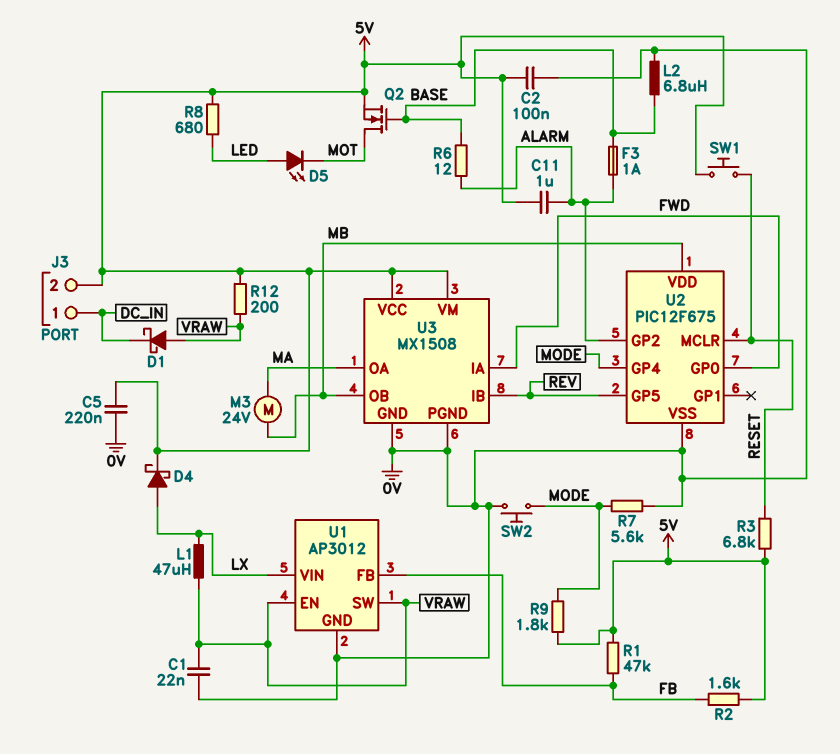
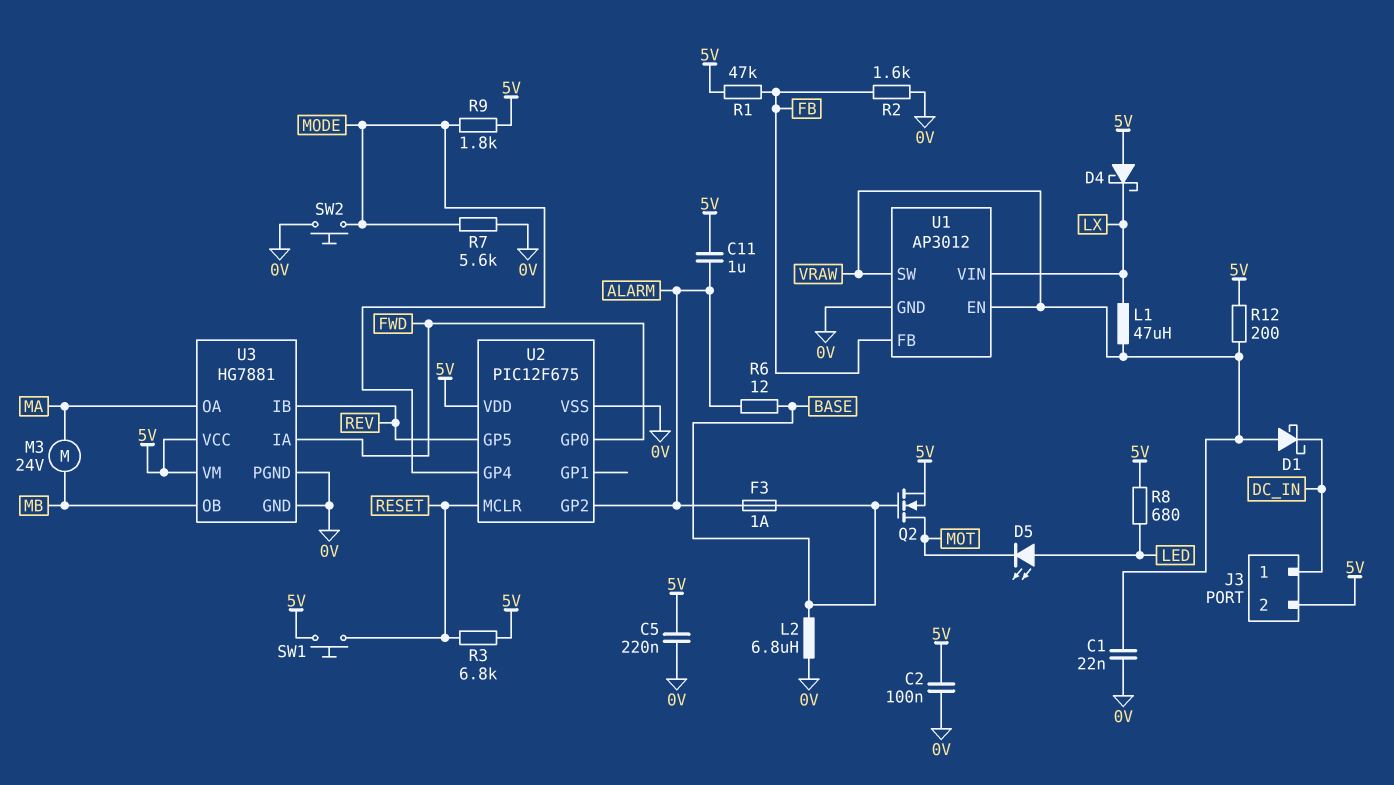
D4: schottky (A LX, K 5V) -> schottky (A 5V, K LX)
R2: 1.6k (5V, FB) -> 1.6k (0V, FB)
U2 pin VDD: MB -> 5V
U3: MX1508 -> HG7881

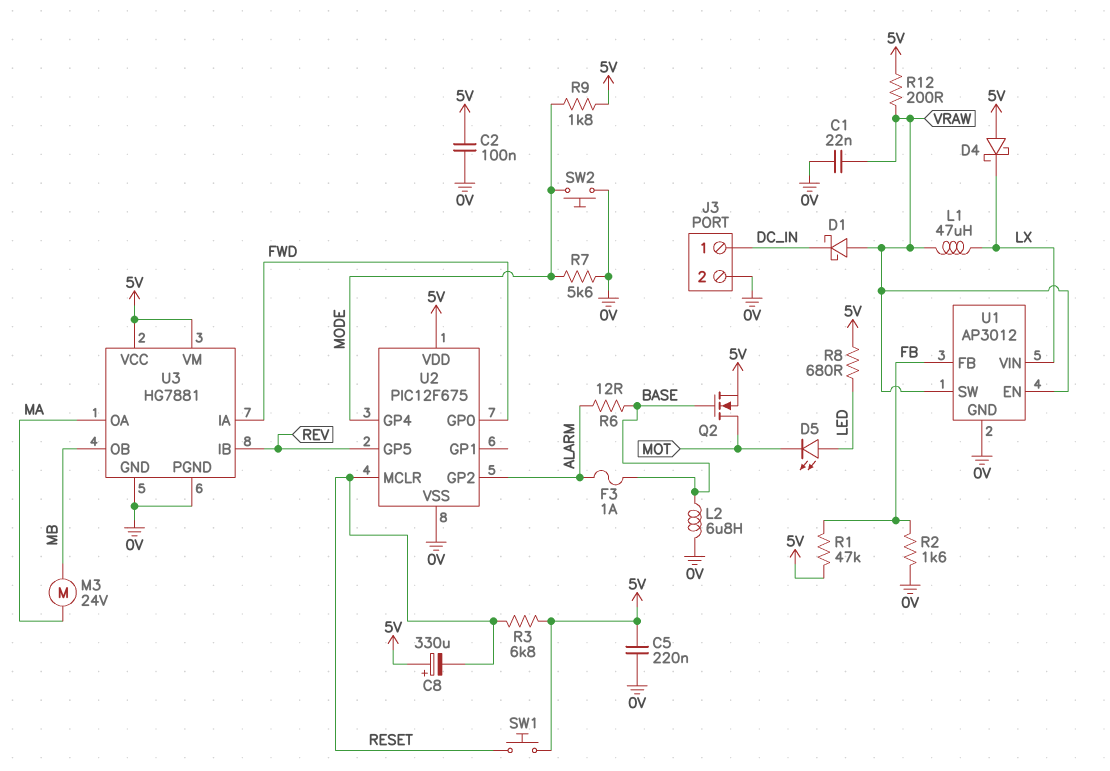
C8: none -> 330uF (plus 5V, minus RESET)
C11: 1uF (5V, ALARM) -> none
J3 pin 2: 5V -> 0V

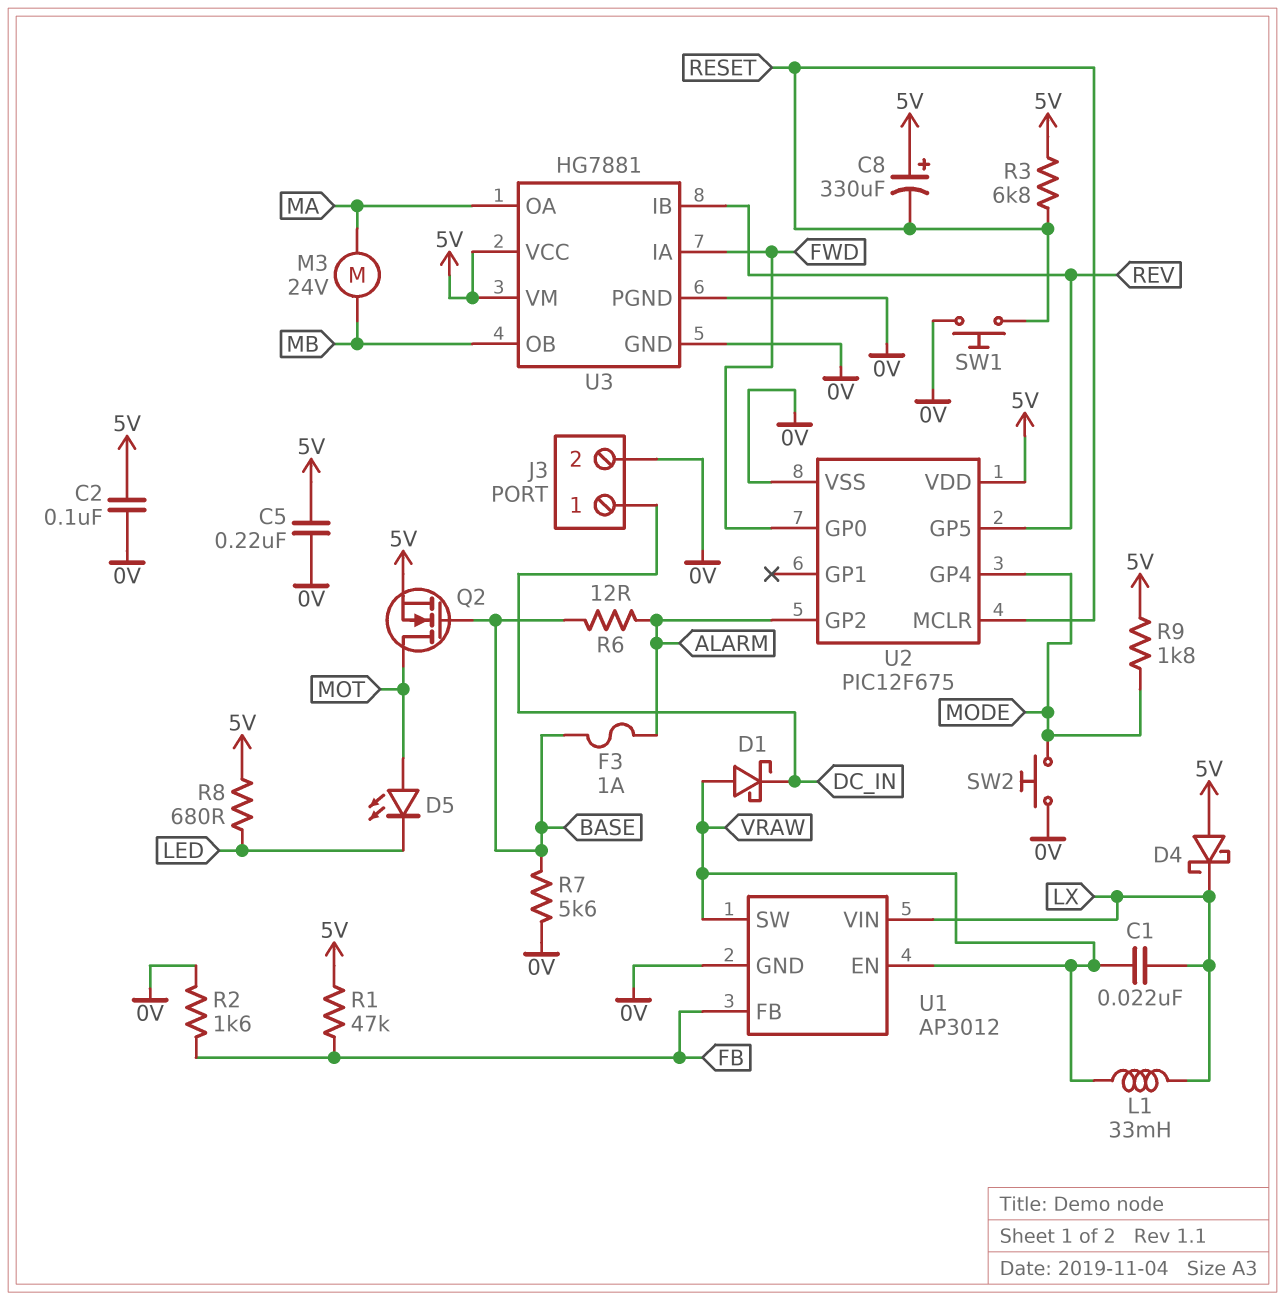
C1: 22nF (0V, VRAW) -> 22nF (LX, VRAW)
D5: LED (A LED, K MOT) -> LED (A MOT, K LED)
L1: 47uH (LX, VRAW) -> 33mH (LX, VRAW)
L2: 6.8uH (0V, BASE) -> none
R7: 5.6k (0V, MODE) -> 5.6k (0V, BASE)
R12: 200 (5V, VRAW) -> none
SW1: button (5V, RESET) -> button (0V, RESET)

